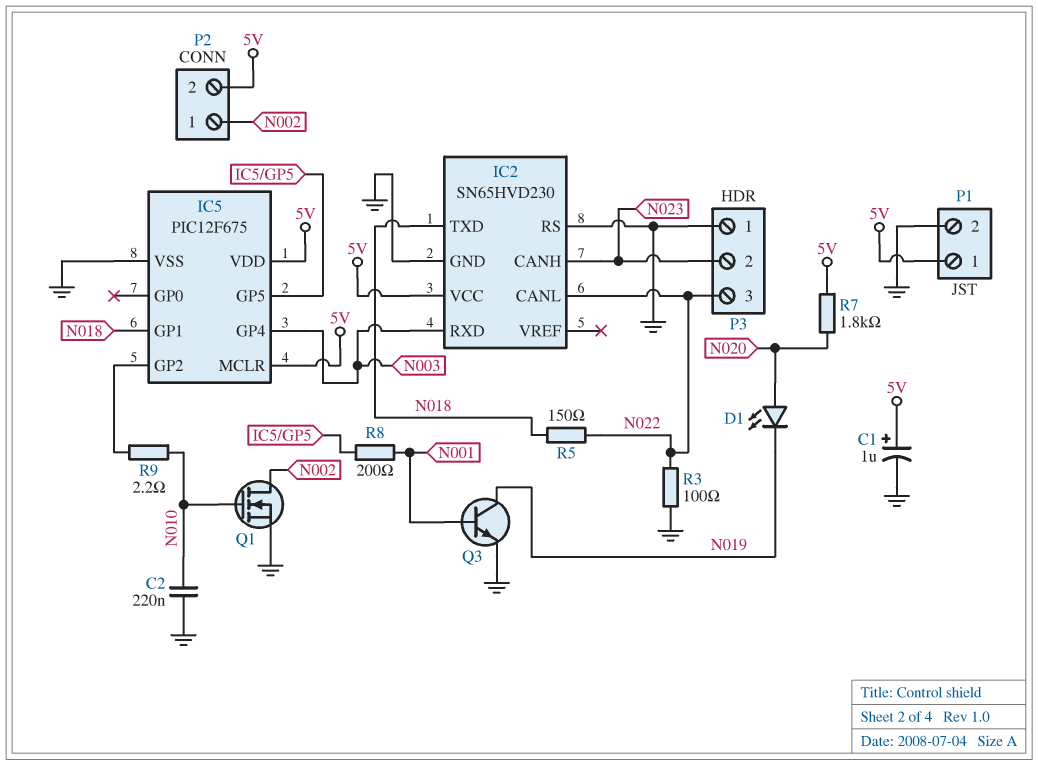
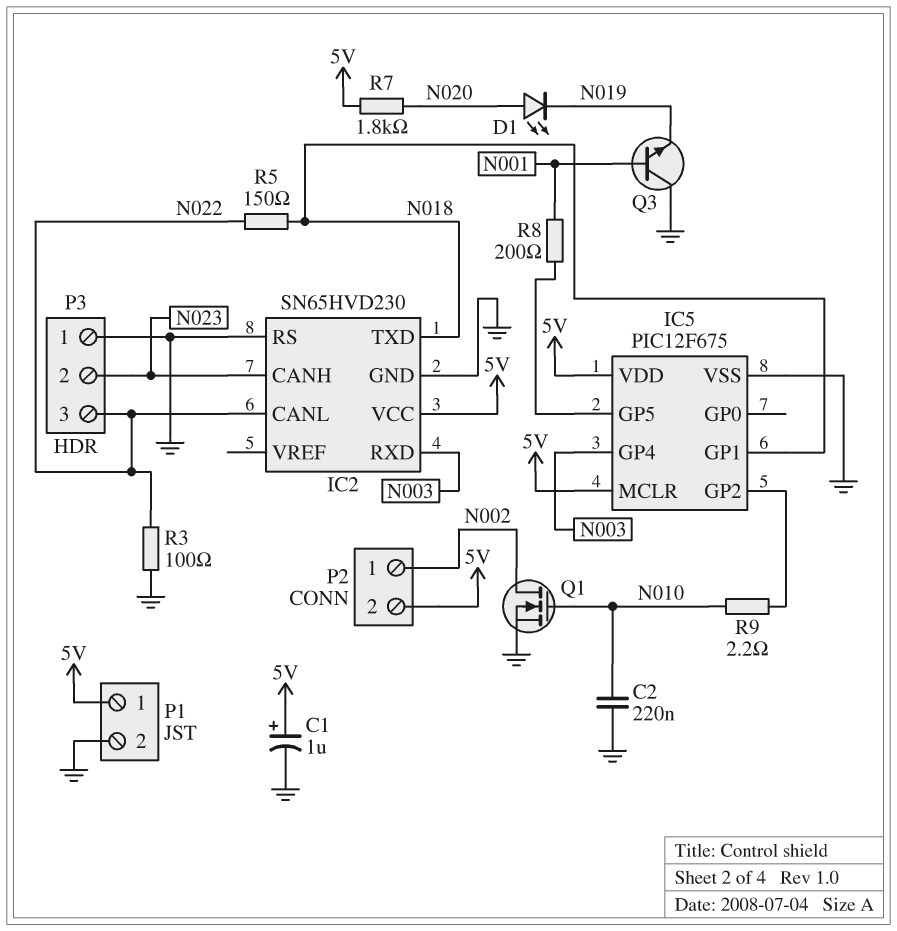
Q3: NPN (B N001, C N019, E GND) -> NPN (B N001, C GND, E N019)

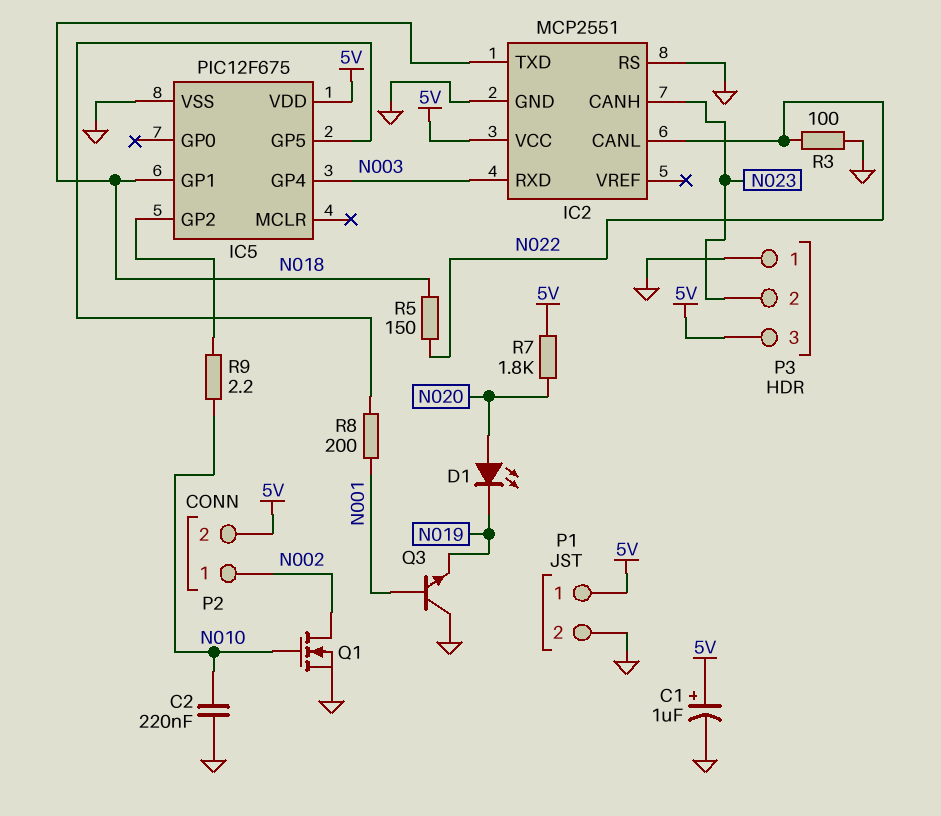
IC2: SN65HVD230 -> MCP2551
IC5 pin MCLR: 5V -> none
P3 pin 3: N022 -> 5V

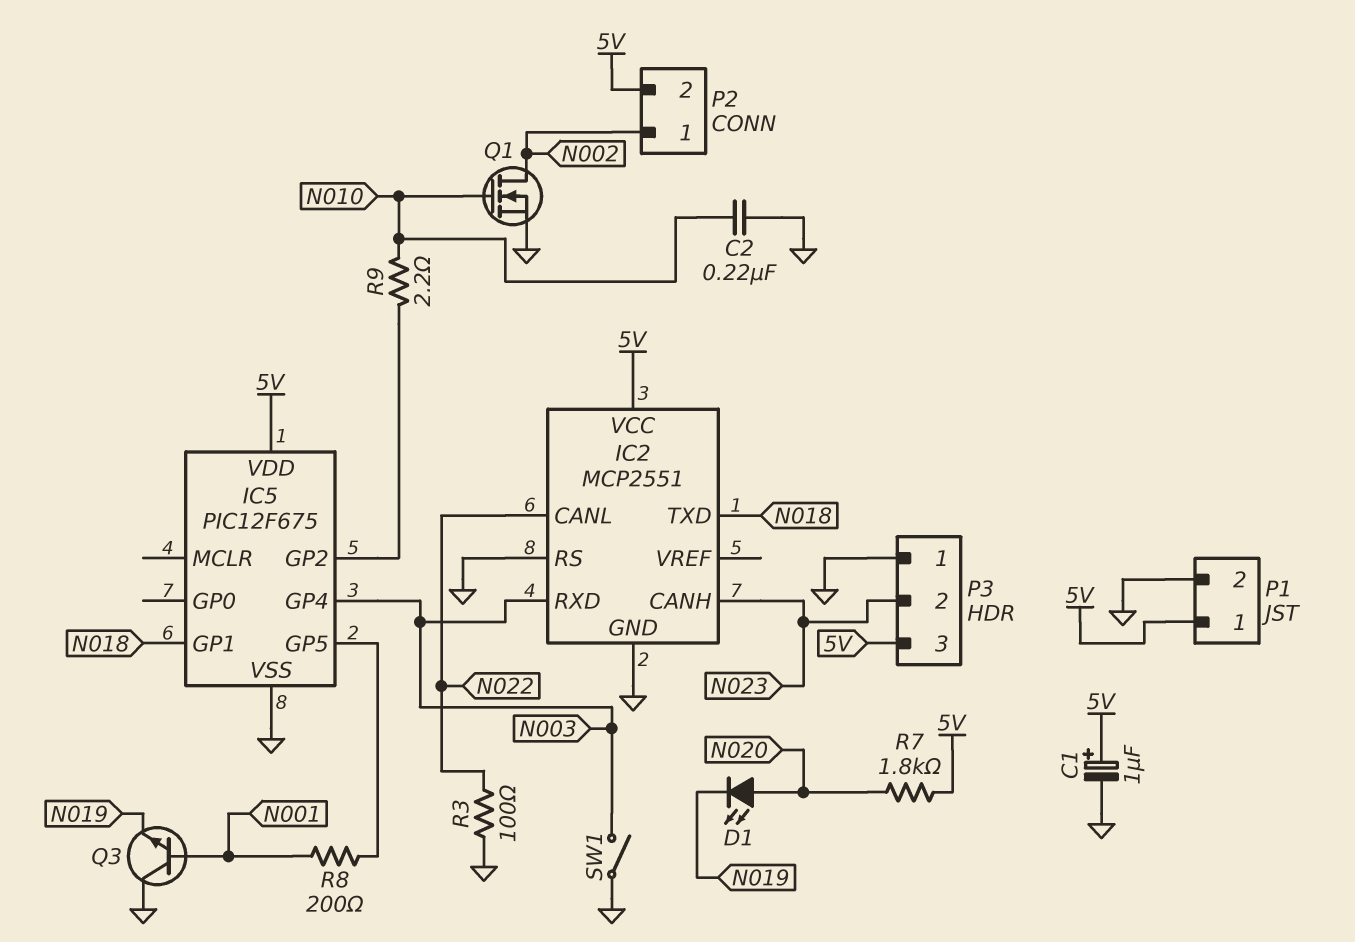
R5: 150 (N018, N022) -> none
SW1: none -> switch (GND, N003)

